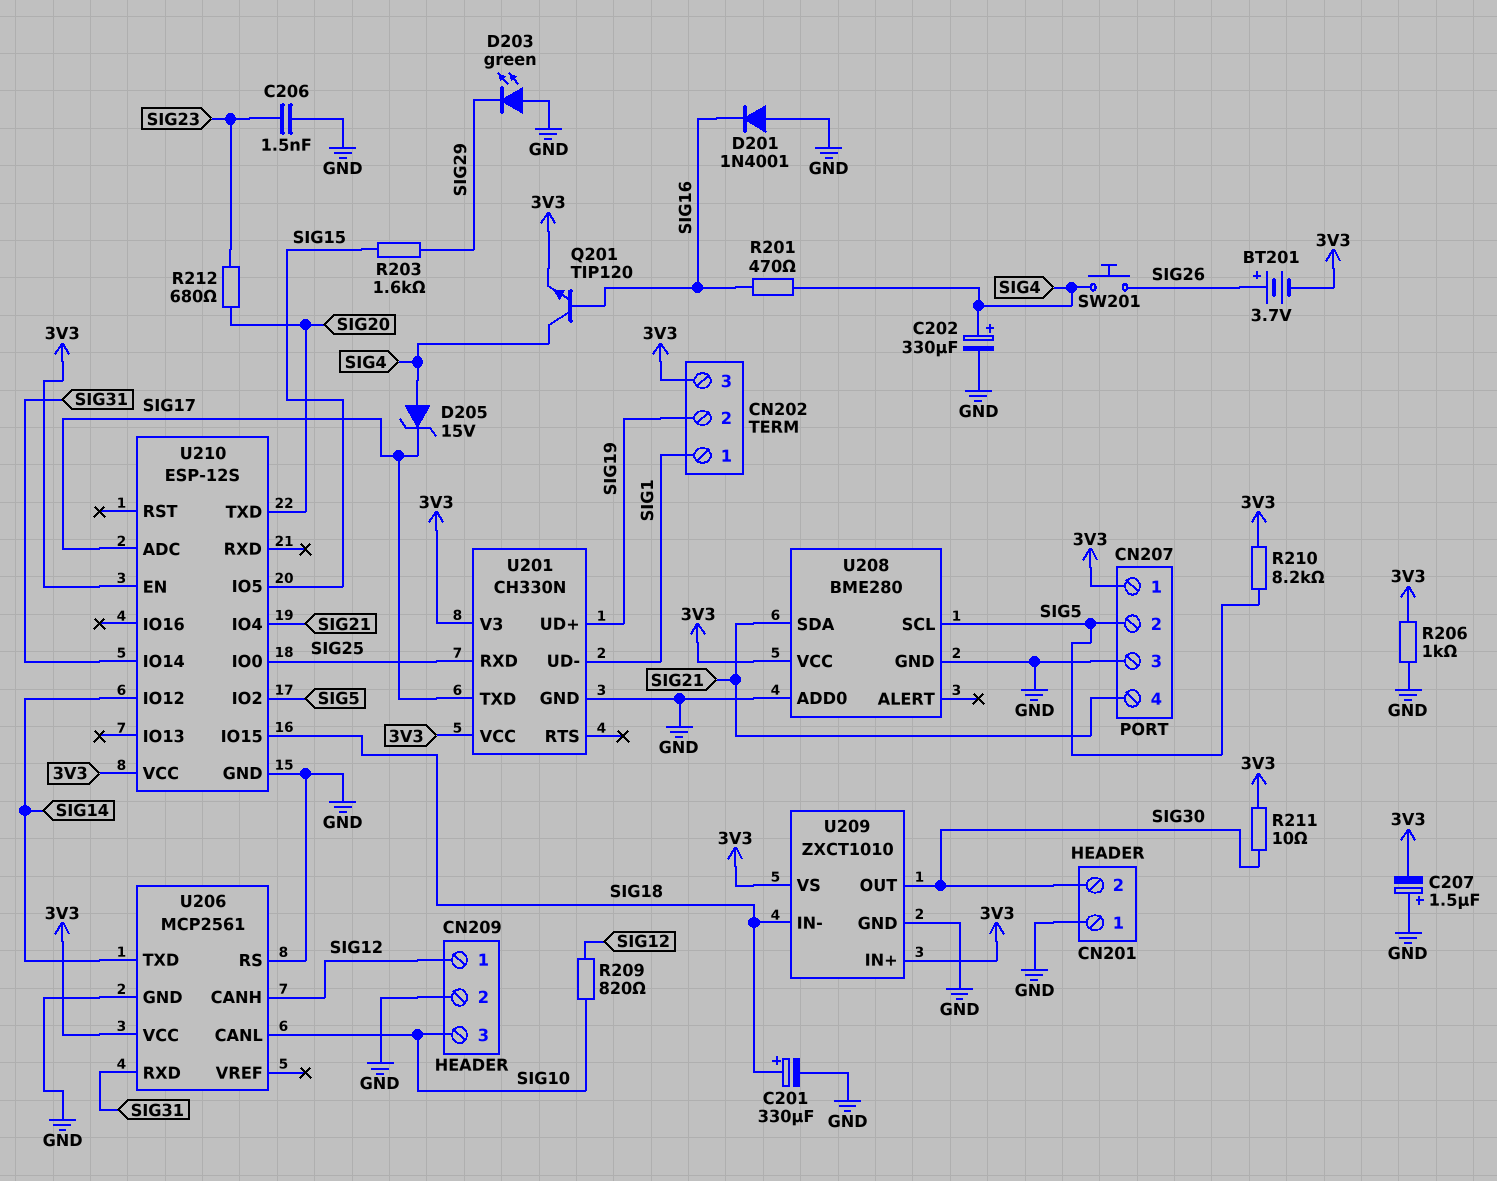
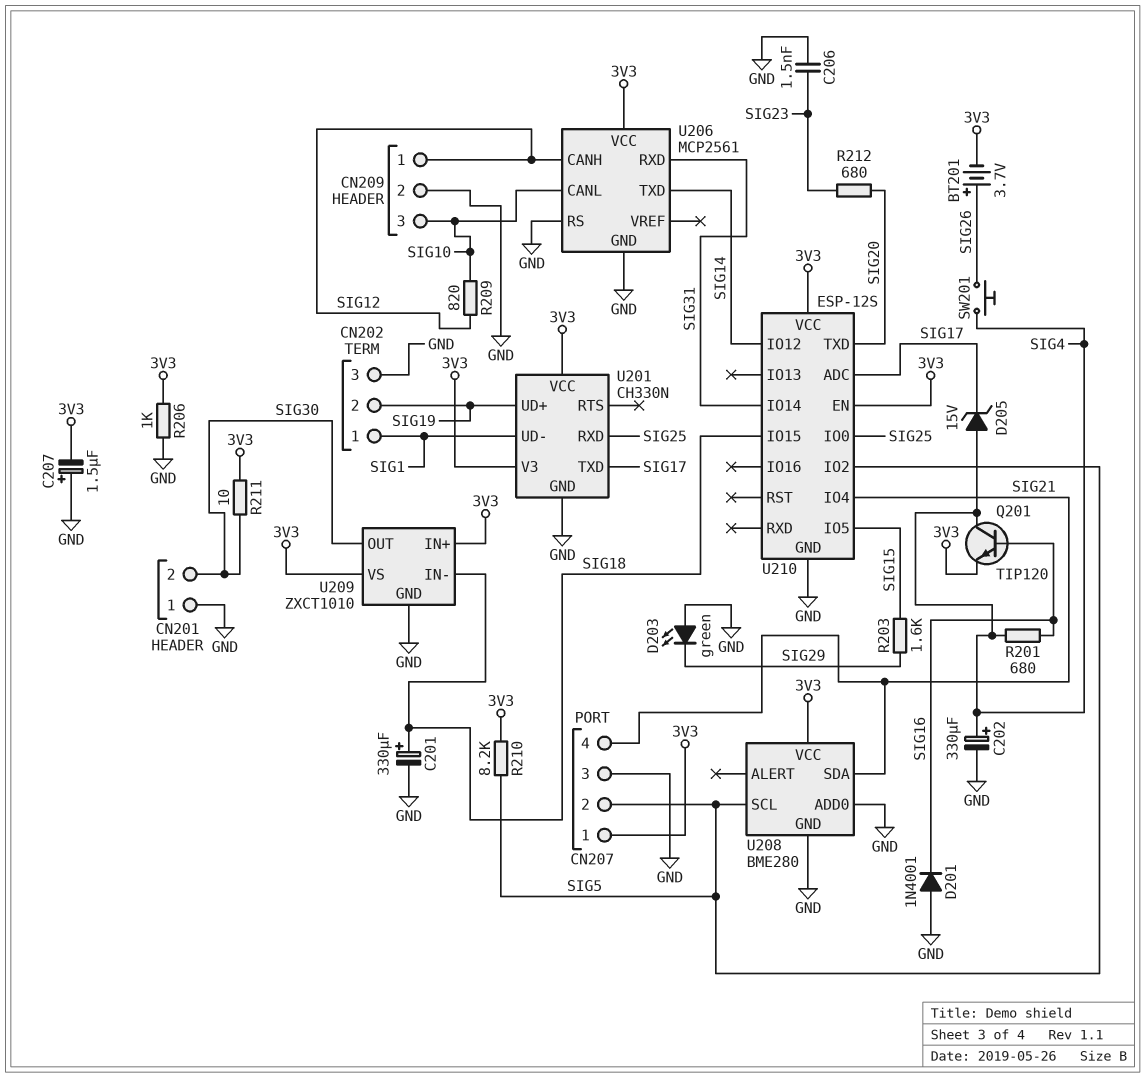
CN202 pin 3: 3V3 -> GND
R201: 470 (SIG4, SIG16) -> 680 (SIG4, SIG16)

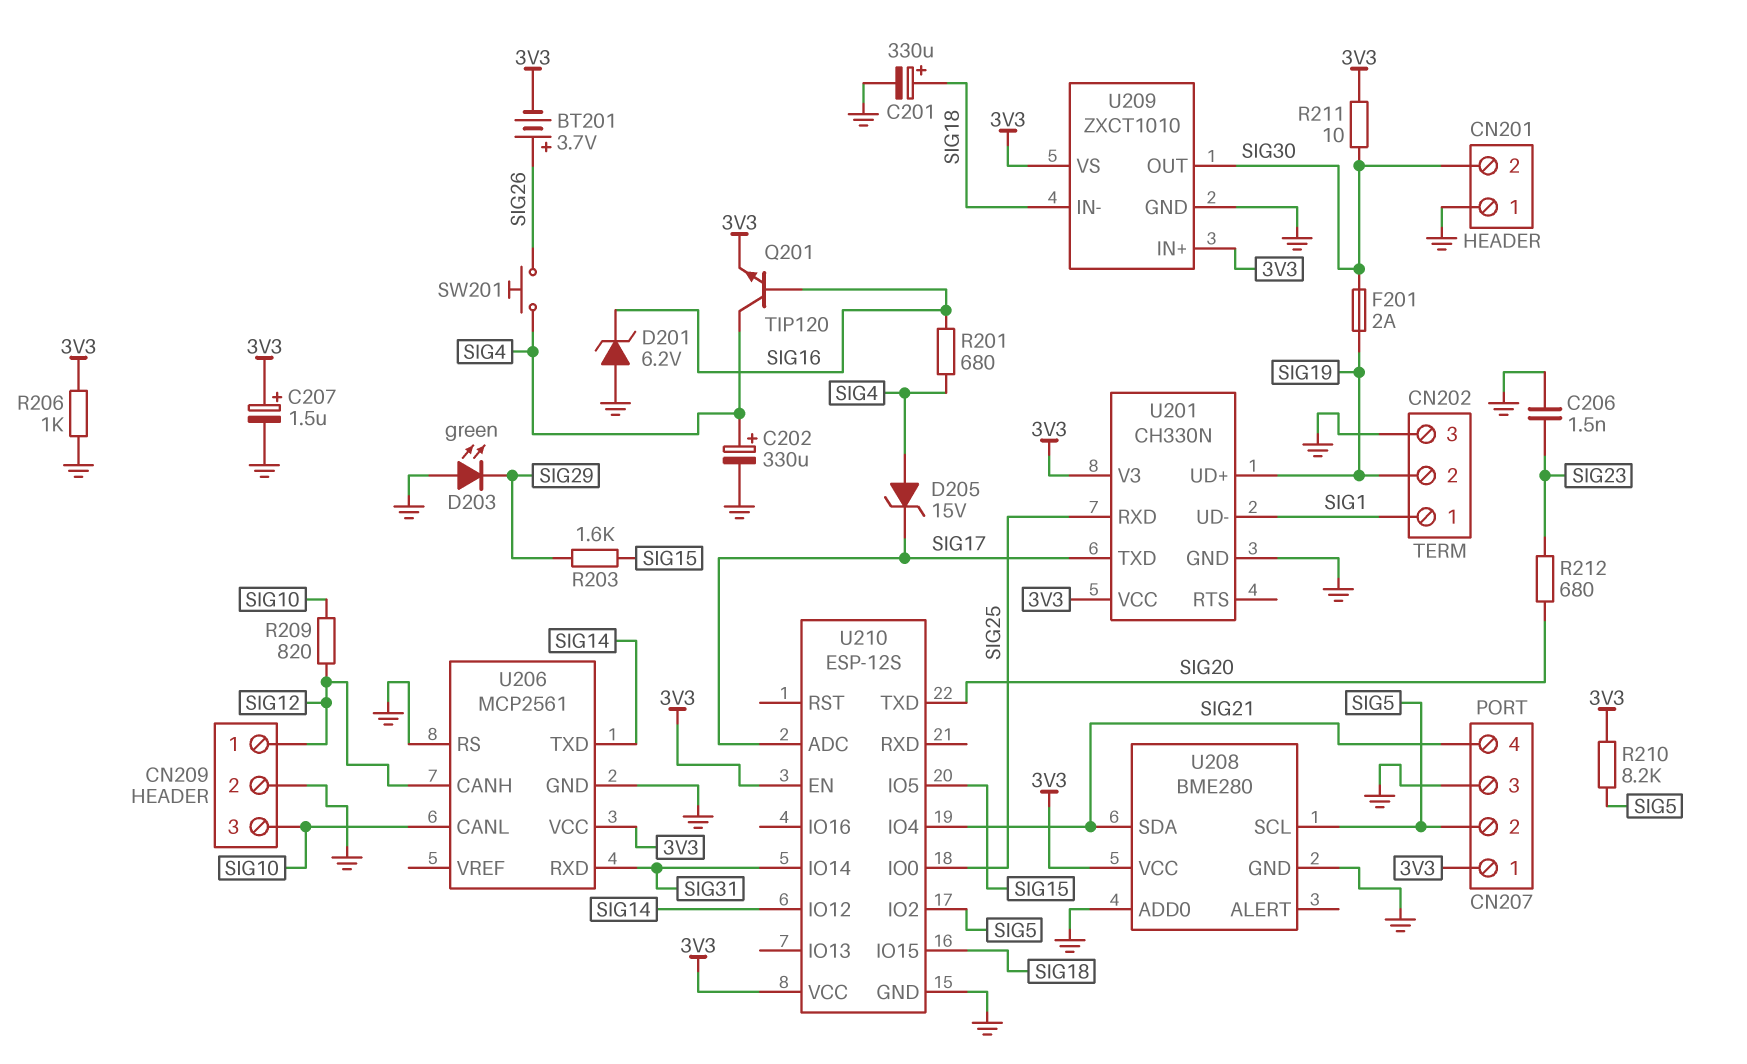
C207: 1.5uF (plus GND, minus 3V3) -> 1.5uF (plus 3V3, minus GND)
D201: diode 1N4001 (A GND, K SIG16) -> zener 6.2V (A GND, K SIG16)
F201: none -> 2A (SIG19, SIG30)

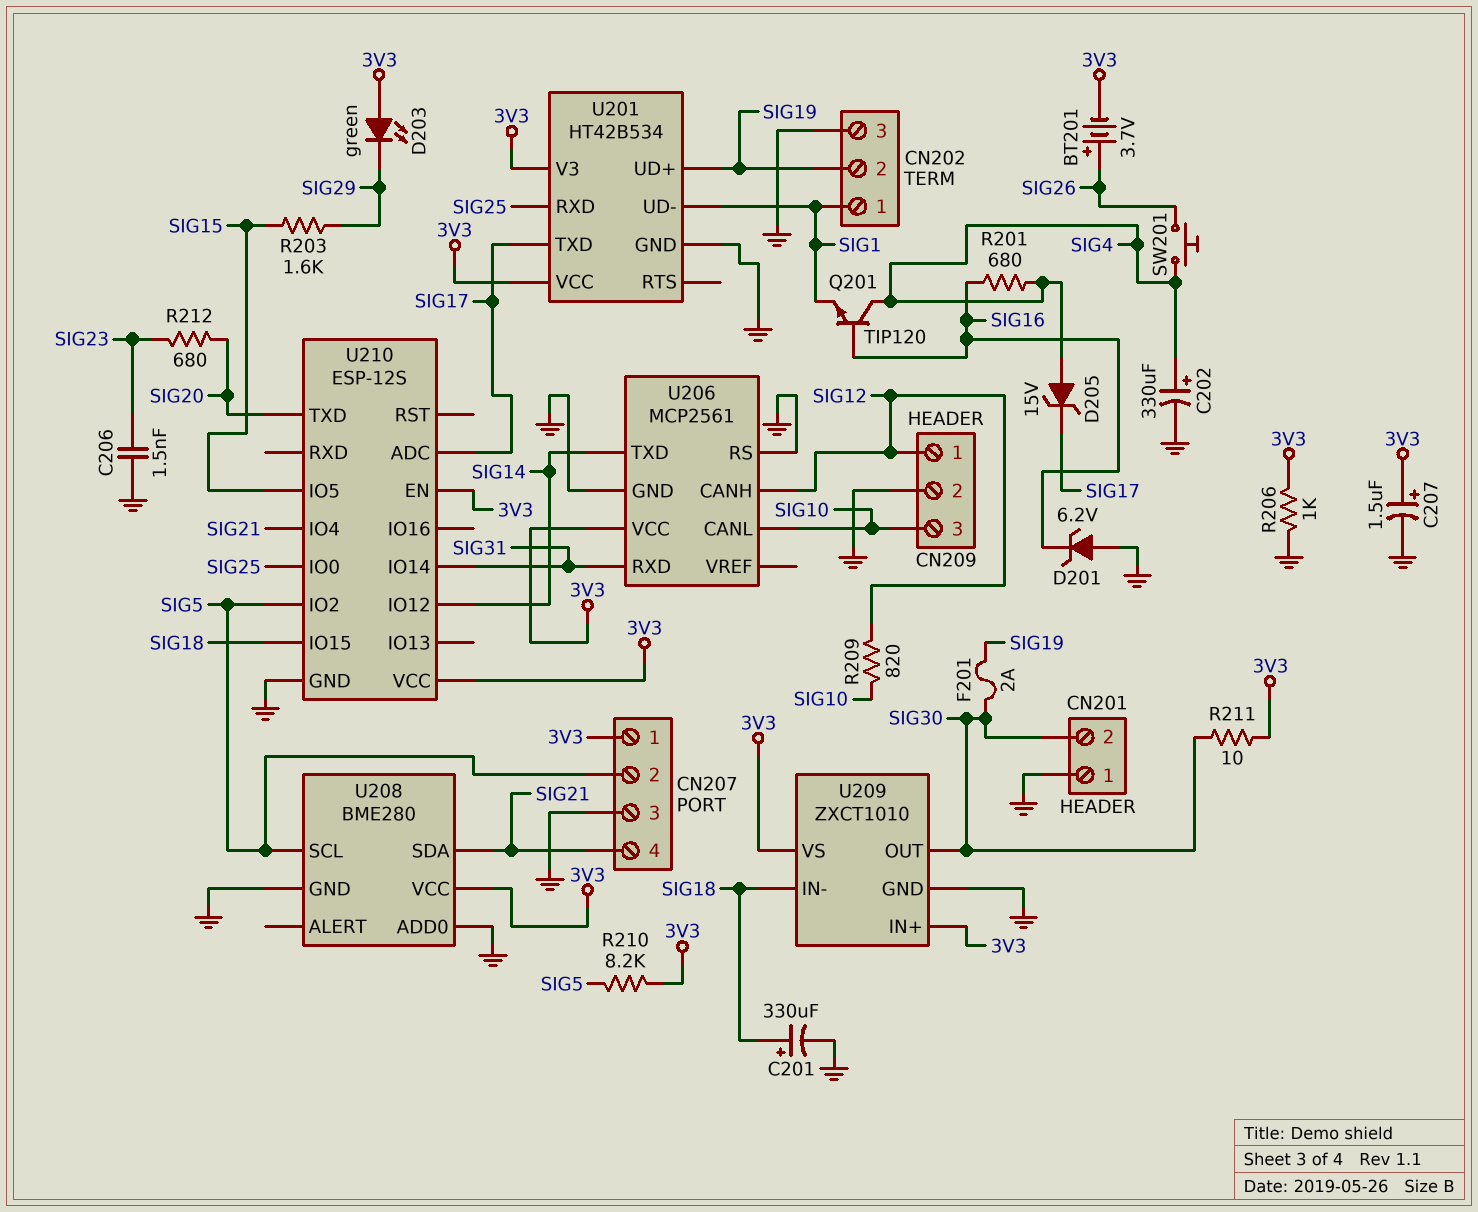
D203: LED green (A GND, K SIG29) -> LED green (A 3V3, K SIG29)
Q201: NPN TIP120 (B SIG16, C SIG4, E 3V3) -> NPN TIP120 (B SIG16, C SIG4, E SIG1)
U201: CH330N -> HT42B534

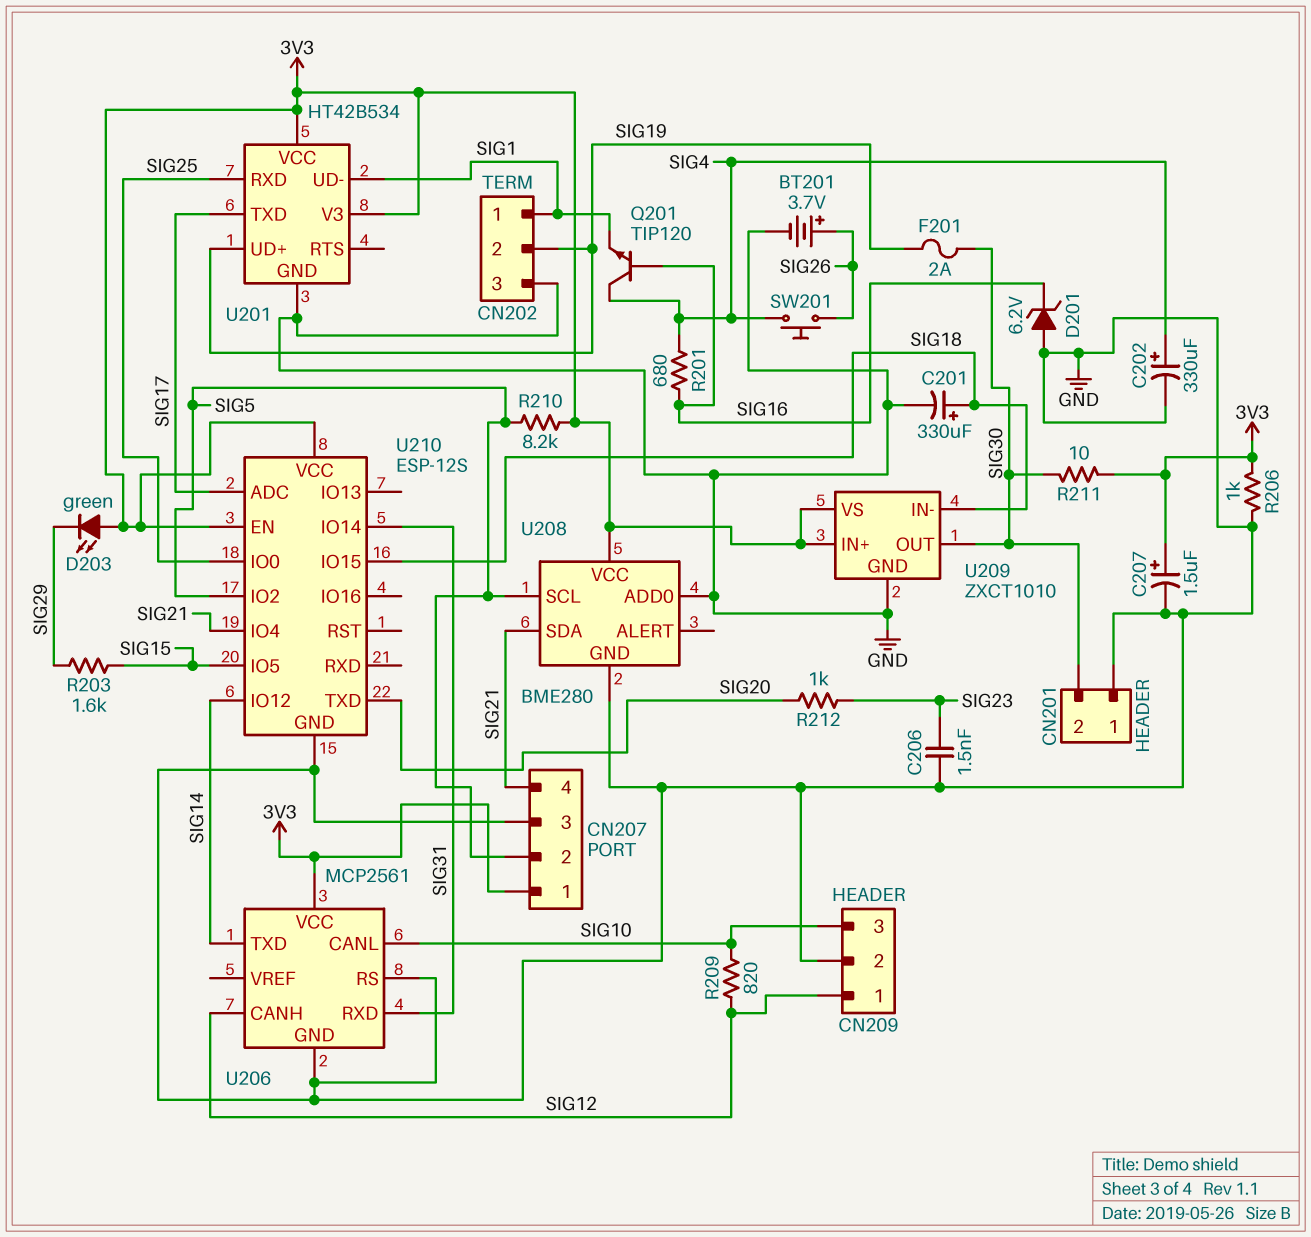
BT201: 3.7V (plus SIG26, minus 3V3) -> 3.7V (plus SIG26, minus GND)
D205: zener 15V (A SIG4, K SIG17) -> none
R212: 680 (SIG20, SIG23) -> 1k (SIG20, SIG23)

